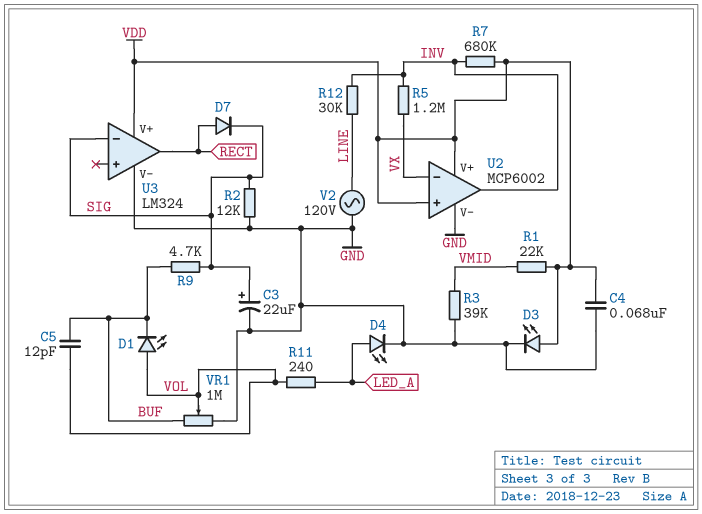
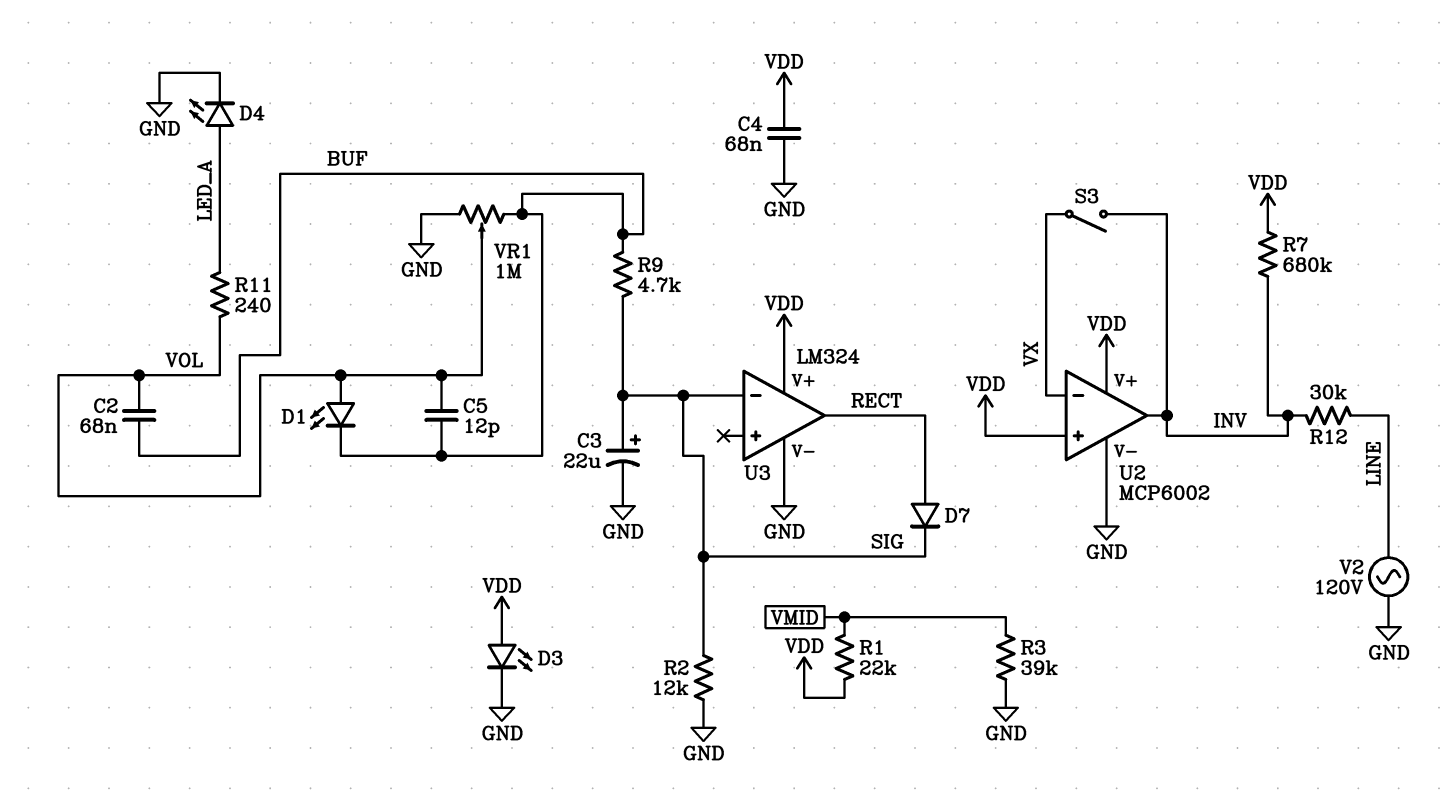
C2: none -> 68nF (BUF, VOL)
R5: 1.2M (INV, VX) -> none
S3: none -> switch (INV, VX)

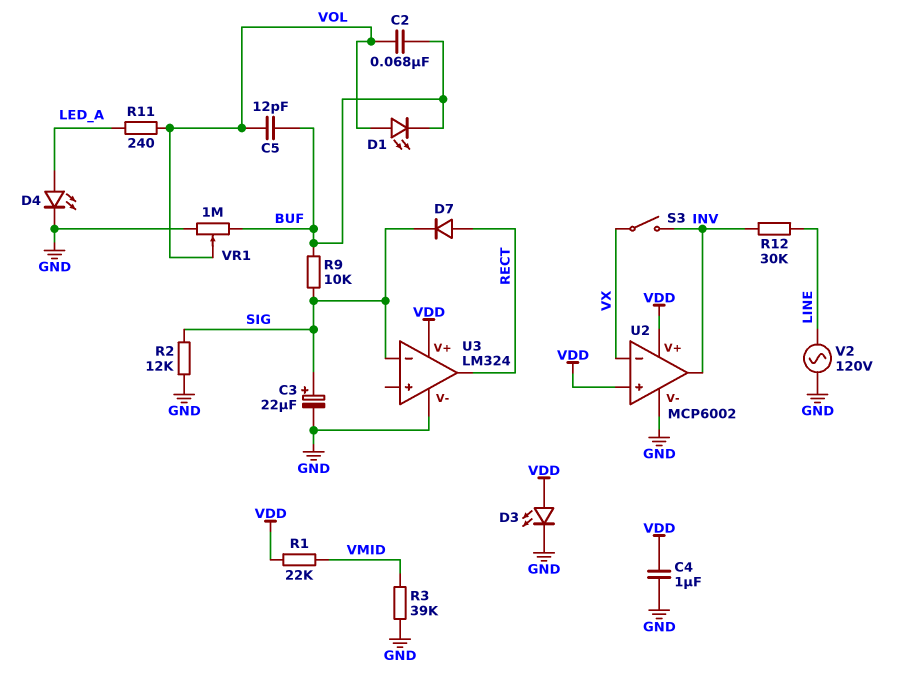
C4: 68nF (GND, VDD) -> 1uF (GND, VDD)
R7: 680k (INV, VDD) -> none
R9: 4.7k (BUF, SIG) -> 10k (BUF, SIG)

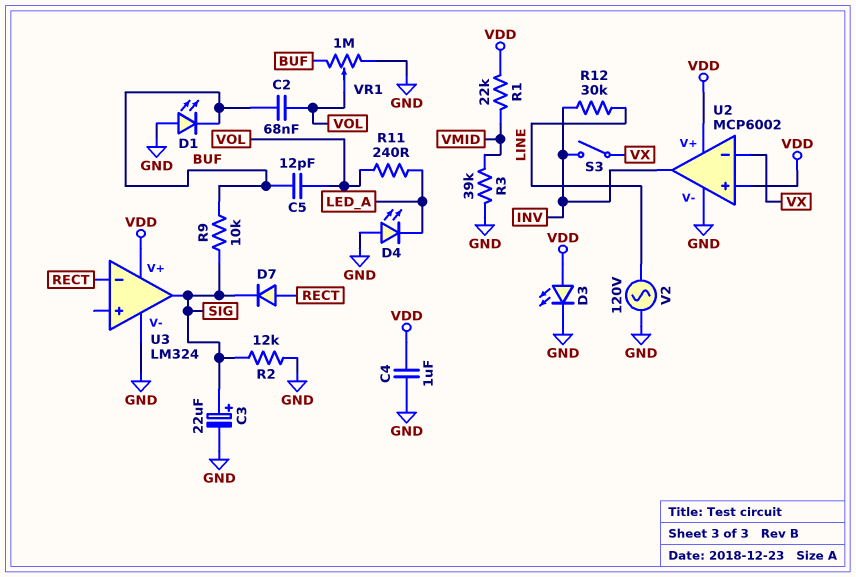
D1: LED (A VOL, K BUF) -> LED (A GND, K BUF)
D4: LED (A LED_A, K GND) -> LED (A GND, K LED_A)
U3 pin in-: SIG -> RECT
U3 pin out: RECT -> SIG

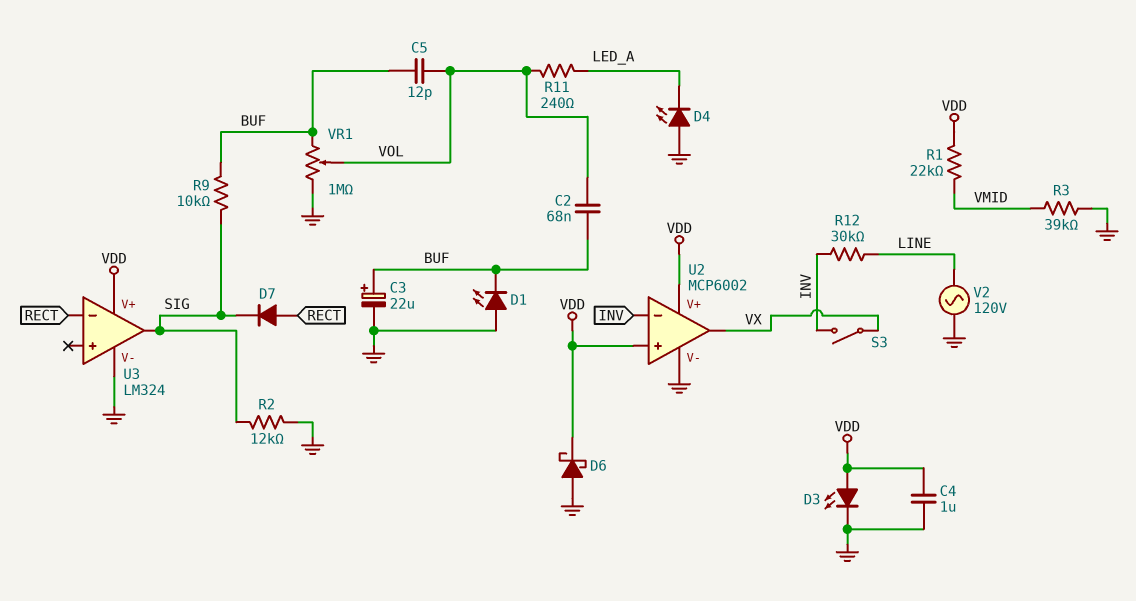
C3: 22uF (plus SIG, minus GND) -> 22uF (plus BUF, minus GND)
D6: none -> schottky (A GND, K VDD)
U2 pin in-: VX -> INV
U2 pin out: INV -> VX

